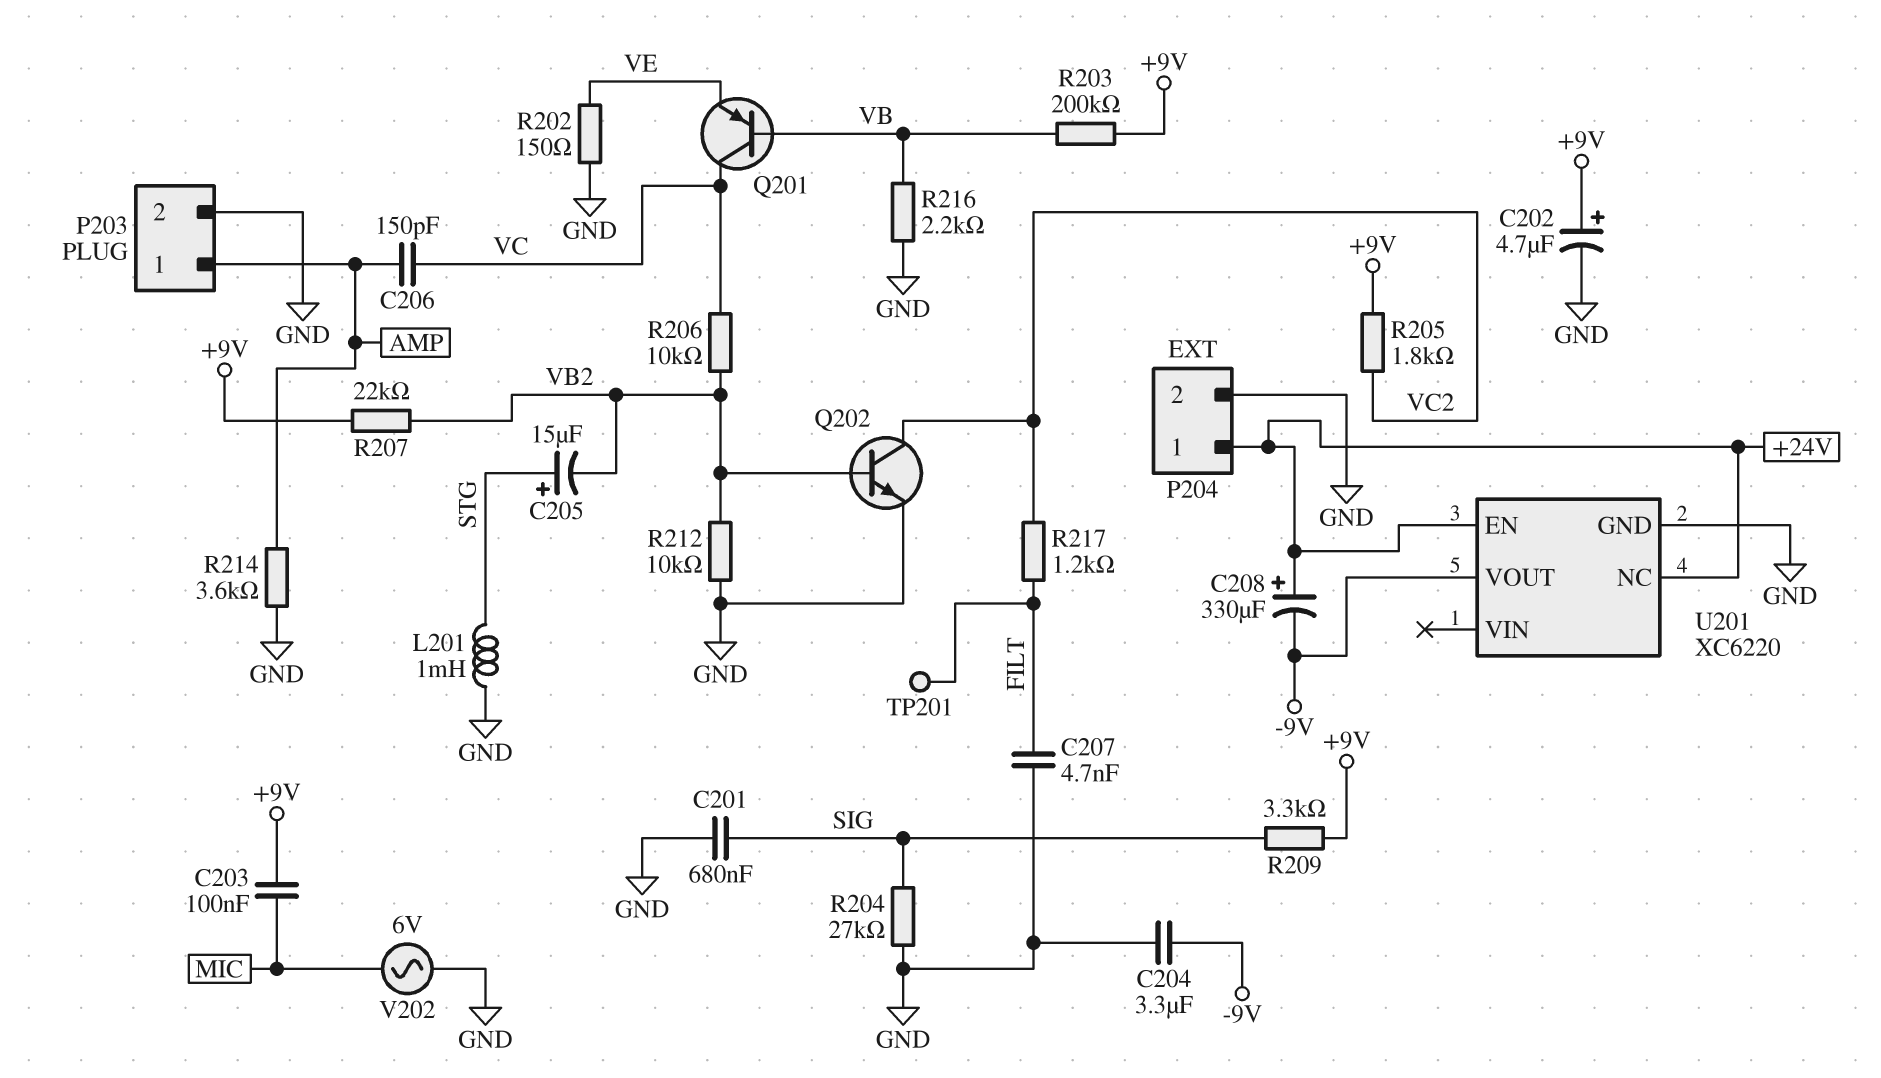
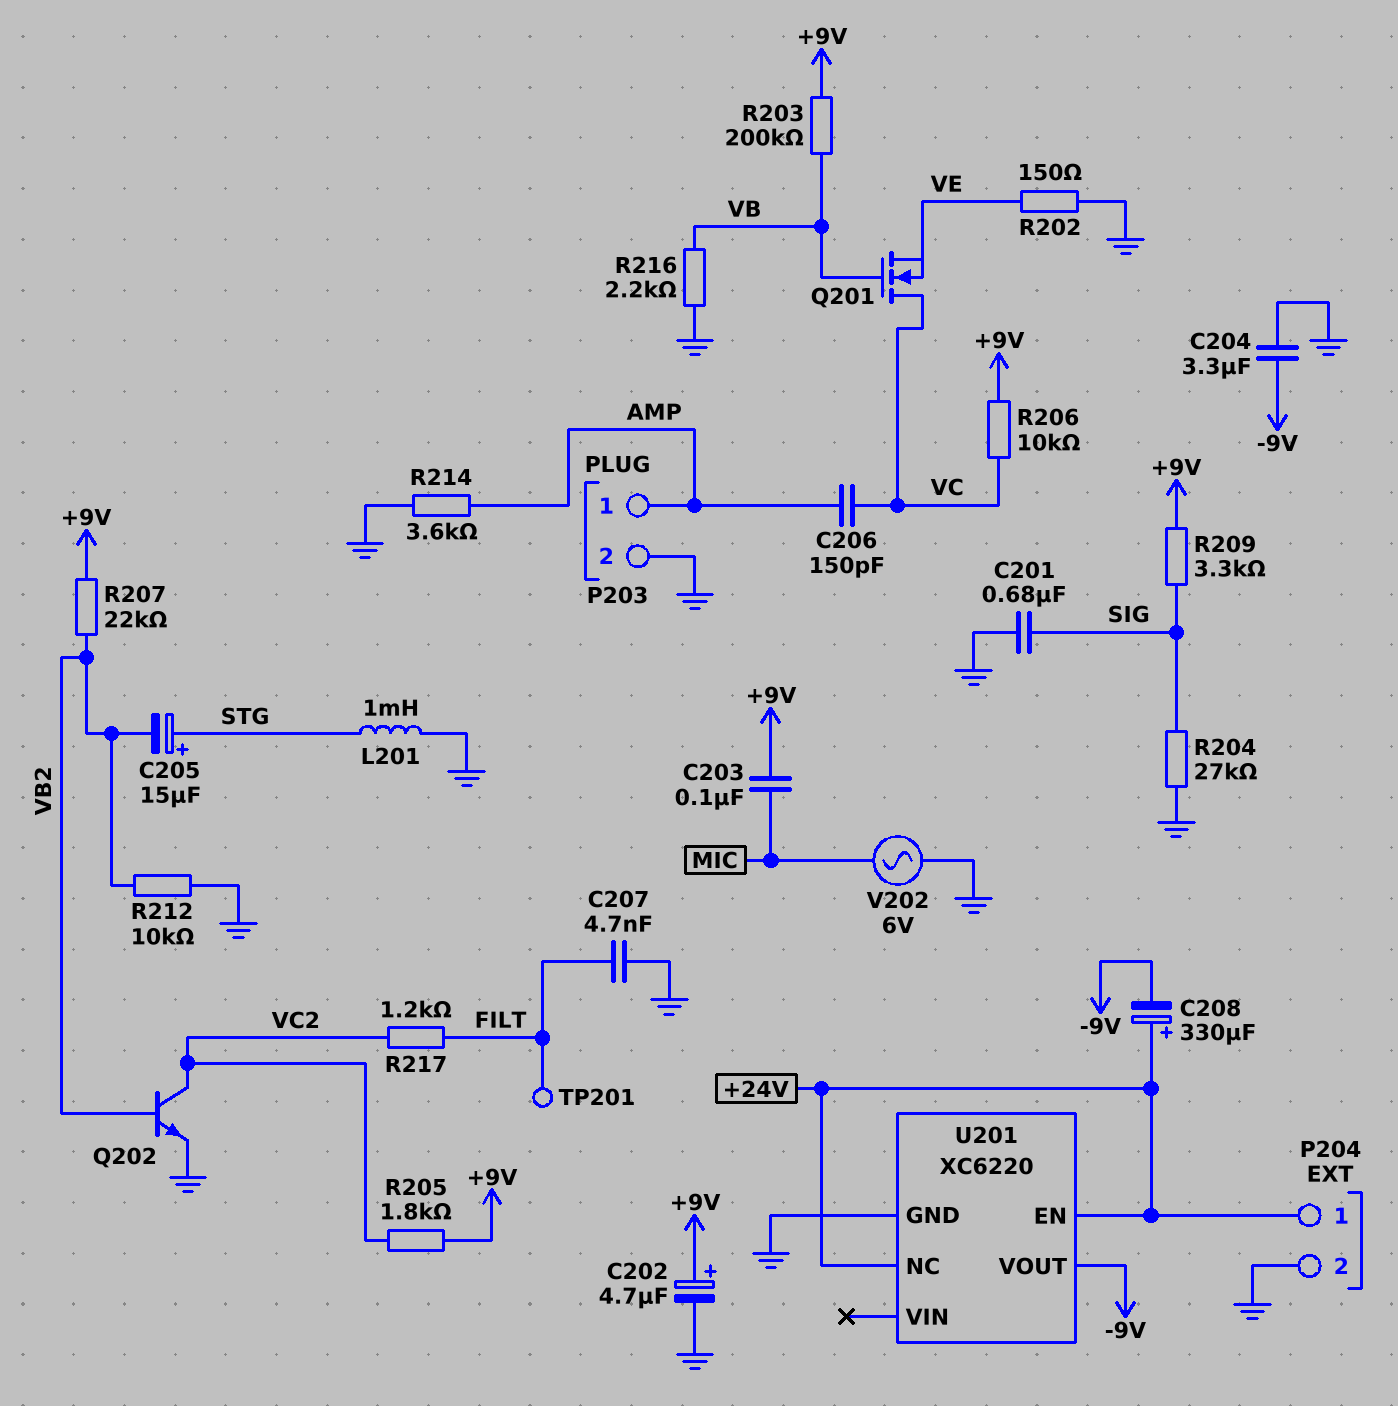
Q201: PNP (B VB, C VC, E VE) -> NMOS (G VB, D VC, S VE)
R206: 10k (VB2, VC) -> 10k (+9V, VC)

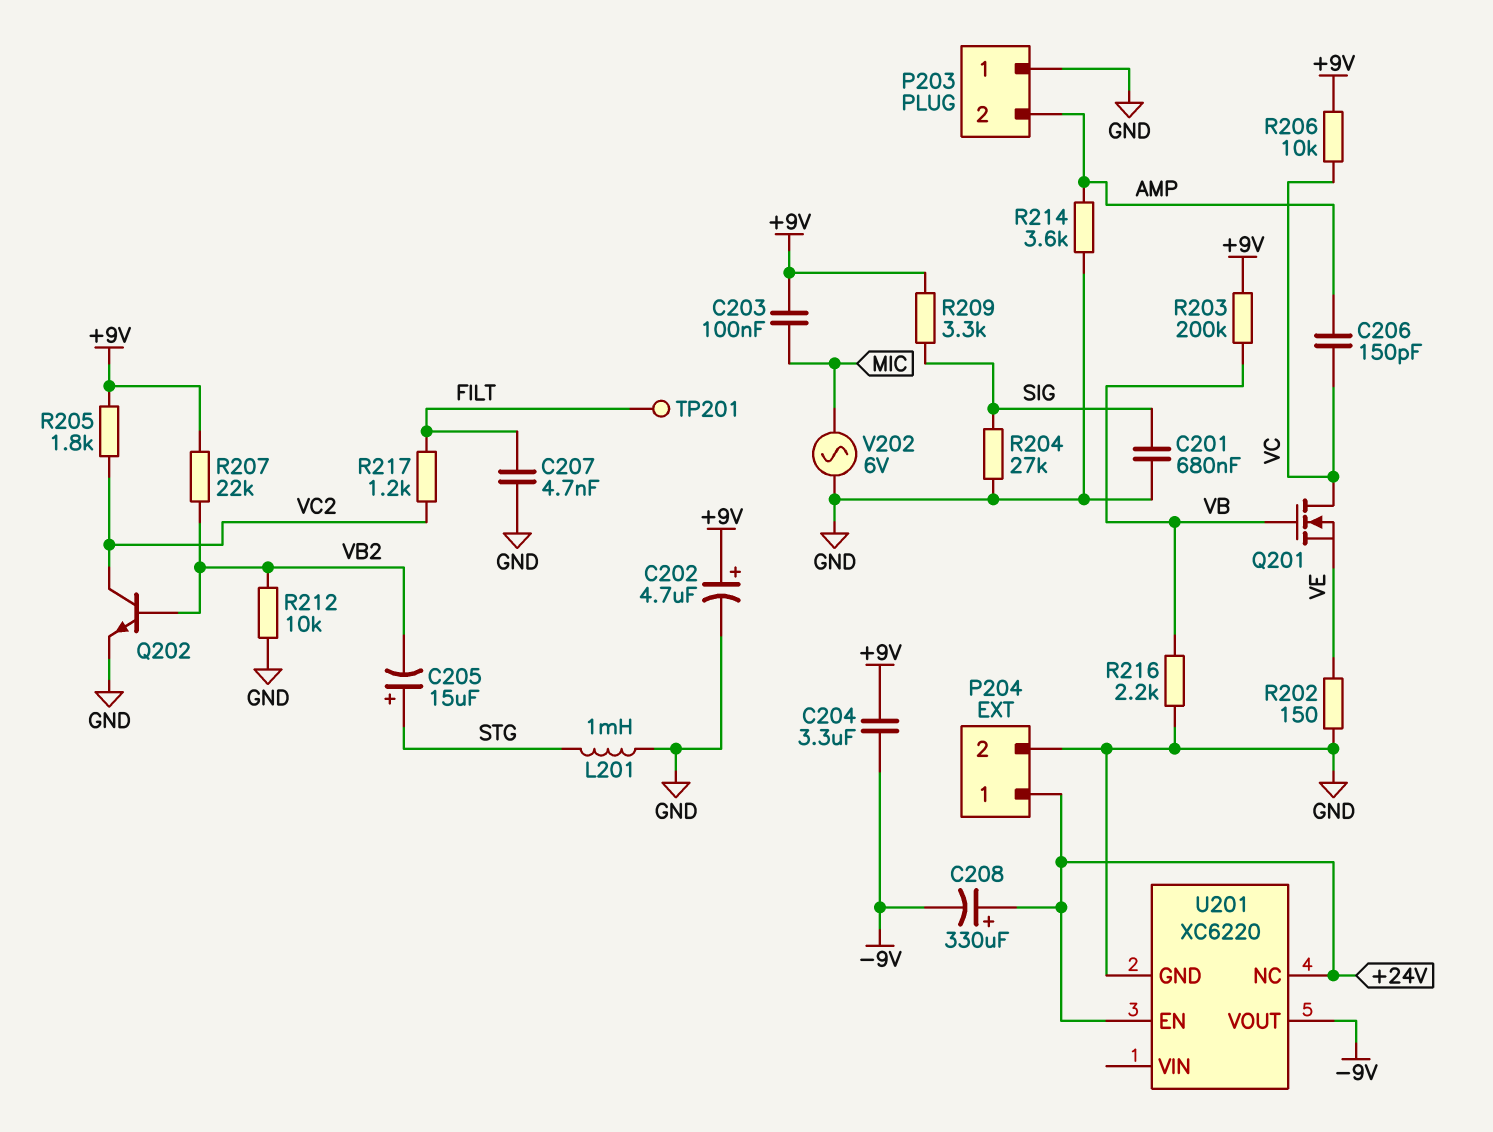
C204: 3.3uF (-9V, GND) -> 3.3uF (+9V, -9V)
P203 pin 1: AMP -> GND
P203 pin 2: GND -> AMP

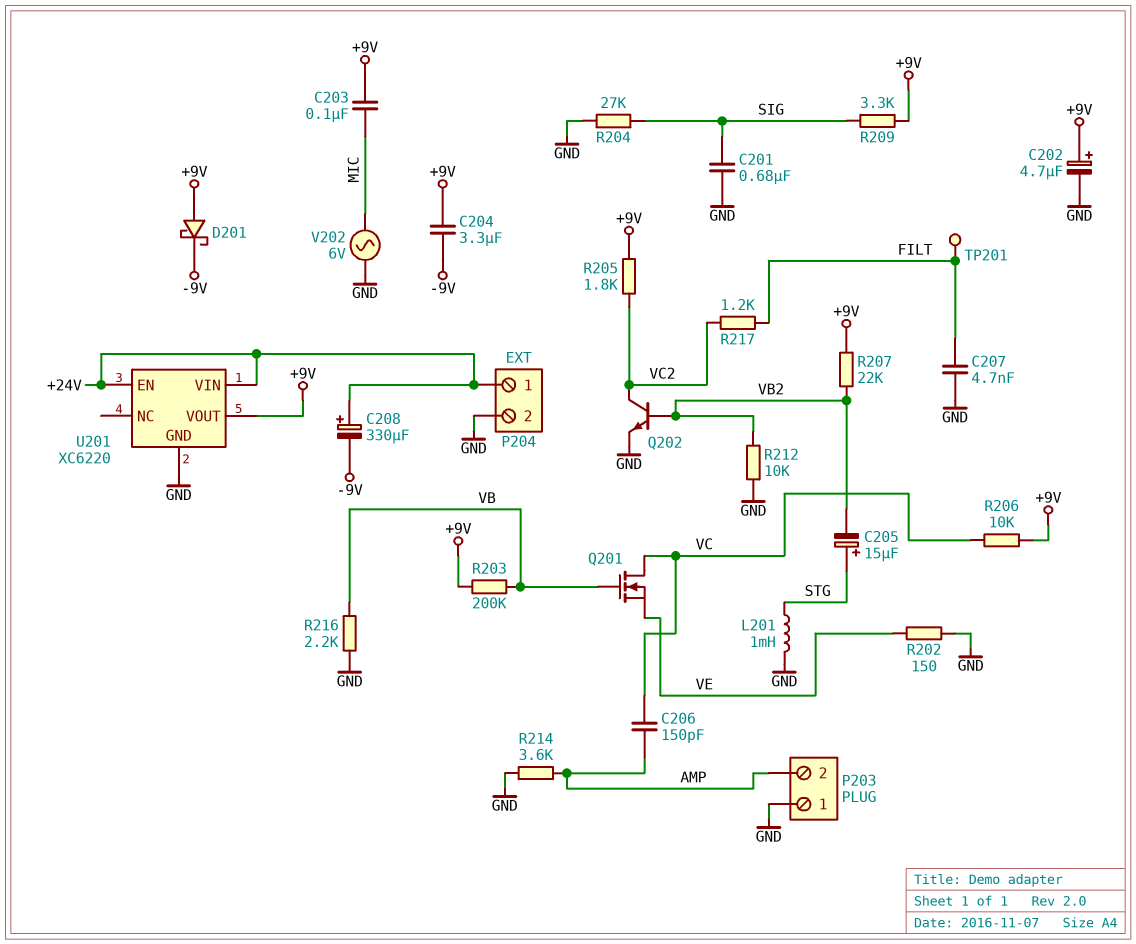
D201: none -> schottky (A +9V, K -9V)
U201 pin NC: +24V -> none
U201 pin VIN: none -> +24V
U201 pin VOUT: -9V -> +9V

